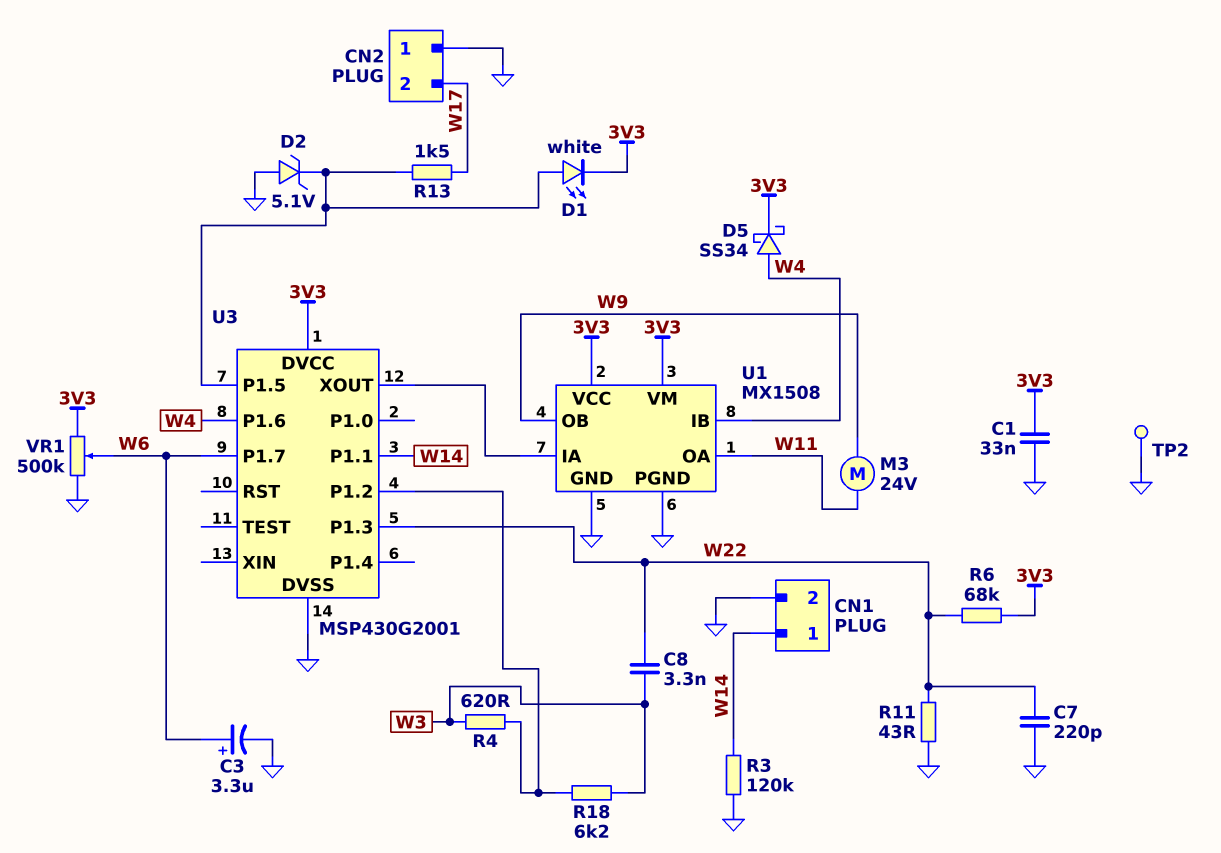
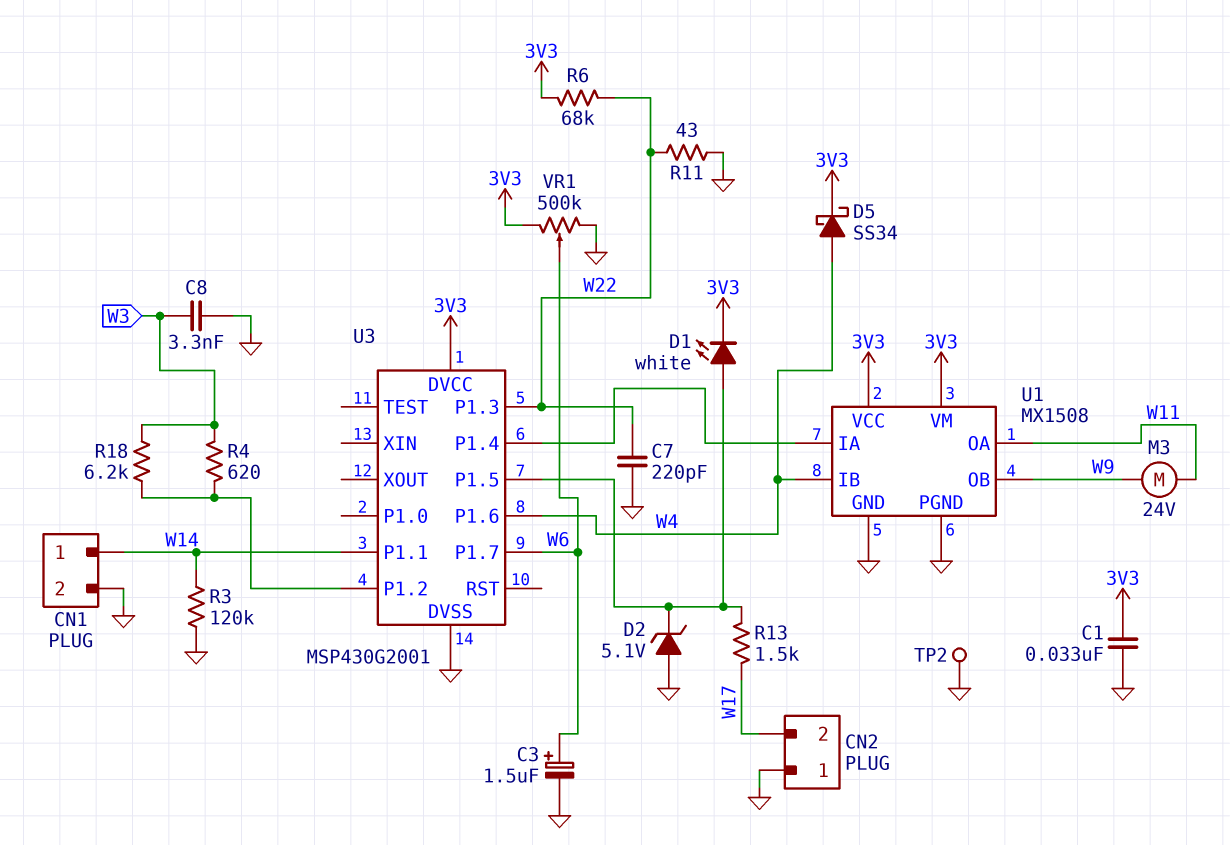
C3: 3.3uF (plus W6, minus GND) -> 1.5uF (plus W6, minus GND)
C8: 3.3nF (W3, W22) -> 3.3nF (GND, W3)
U3 pin P1.4: none -> U1/IA
U3 pin XOUT: U1/IA -> none

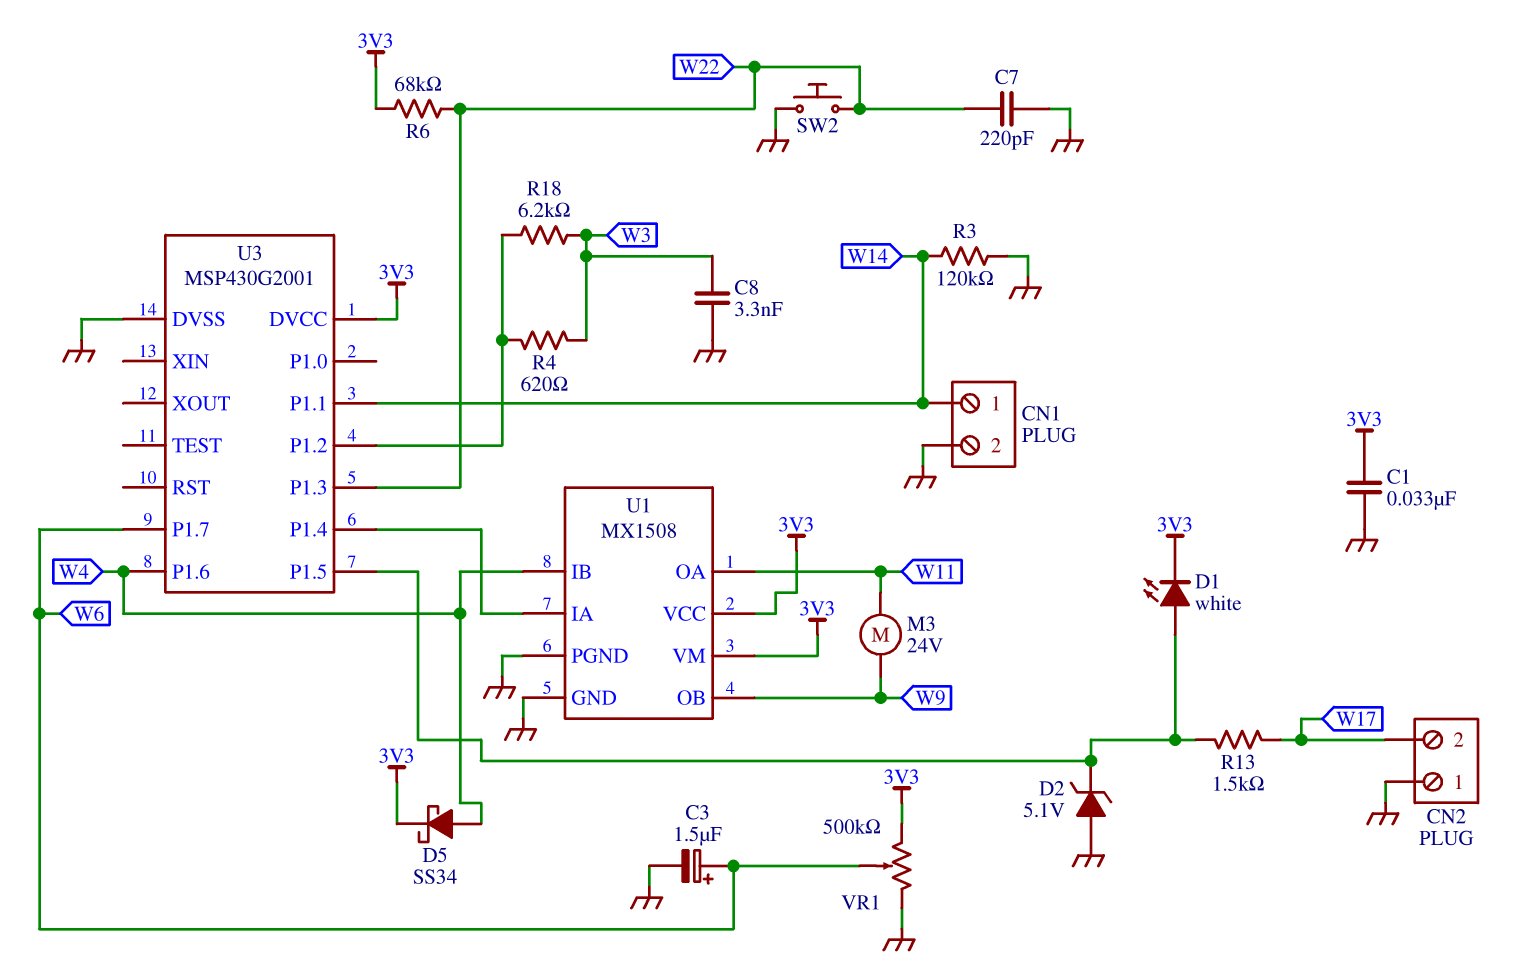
R11: 43 (GND, W22) -> none
SW2: none -> button (GND, W22)
TP2: test point (GND) -> none

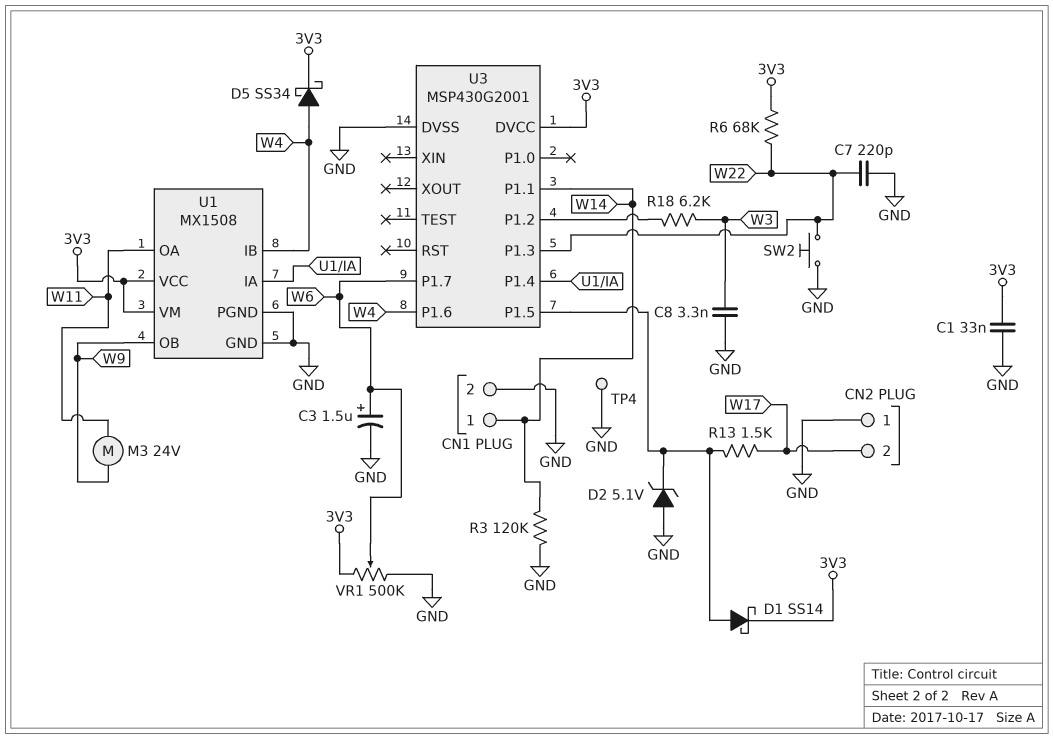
D1: LED white (A U3/P1.5, K 3V3) -> schottky SS14 (A U3/P1.5, K 3V3)
R4: 620 (U3/P1.2, W3) -> none
TP4: none -> test point (GND)

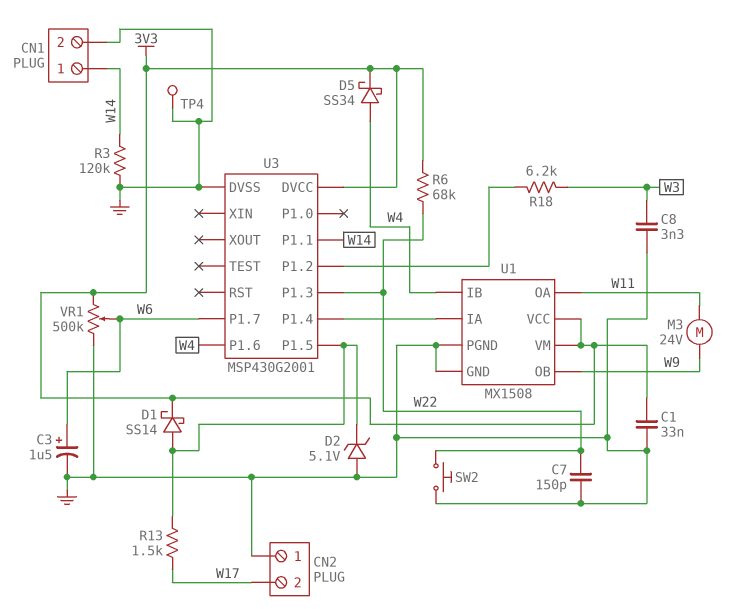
C7: 220pF (GND, W22) -> 150pF (GND, W22)

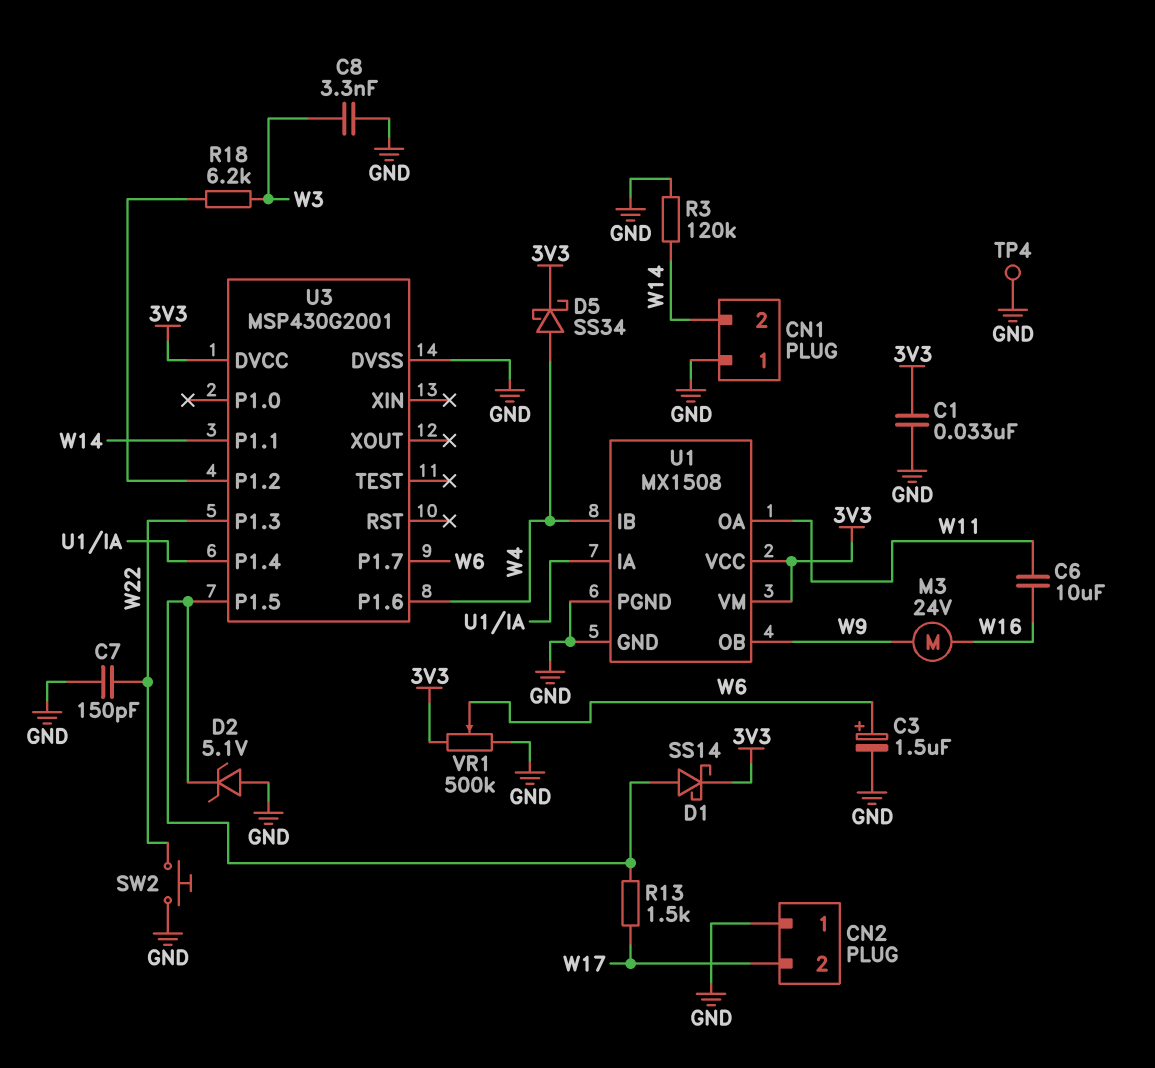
C6: none -> 10uF (W11, W16)
CN1 pin 1: W14 -> GND
CN1 pin 2: GND -> W14
M3: motor 24V (W9, W11) -> motor 24V (W9, W16)
R6: 68k (3V3, W22) -> none

